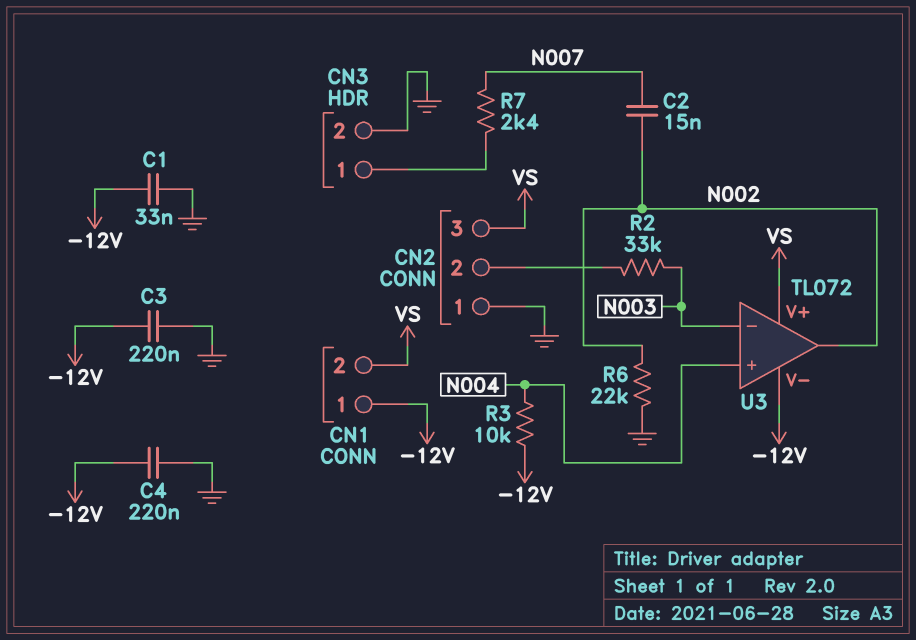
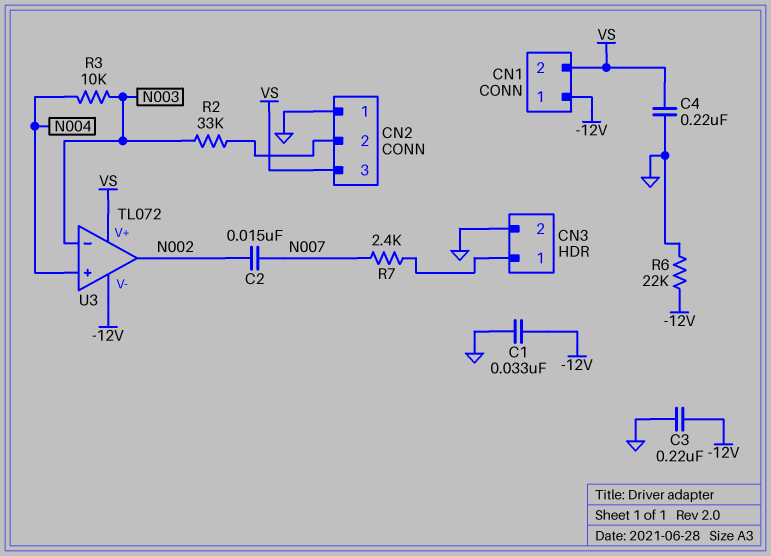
C4: 220nF (-12V, GND) -> 220nF (GND, VS)
R3: 10k (-12V, N004) -> 10k (N003, N004)
R6: 22k (GND, N002) -> 22k (-12V, GND)

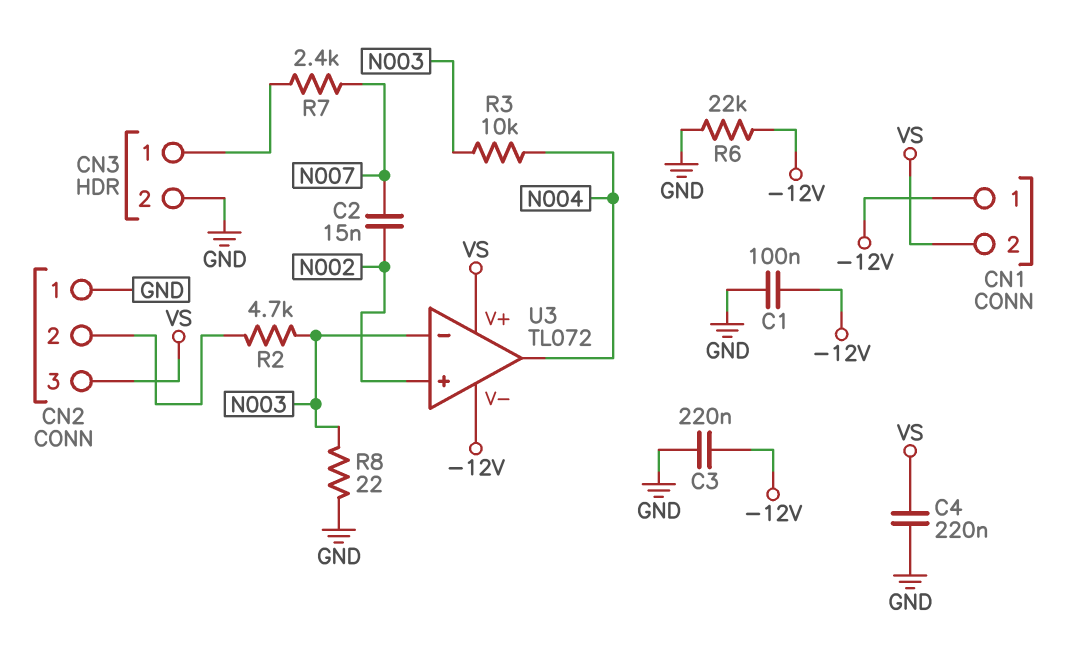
C1: 33nF (-12V, GND) -> 100nF (-12V, GND)
R2: 33k (CN2/2, N003) -> 4.7k (CN2/2, N003)
R8: none -> 22 (GND, N003)
U3 pin in+: N004 -> N002
U3 pin out: N002 -> N004

